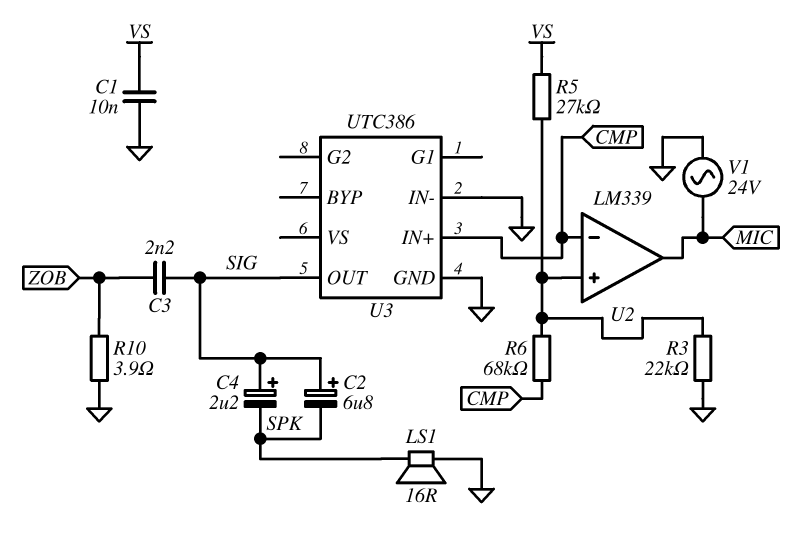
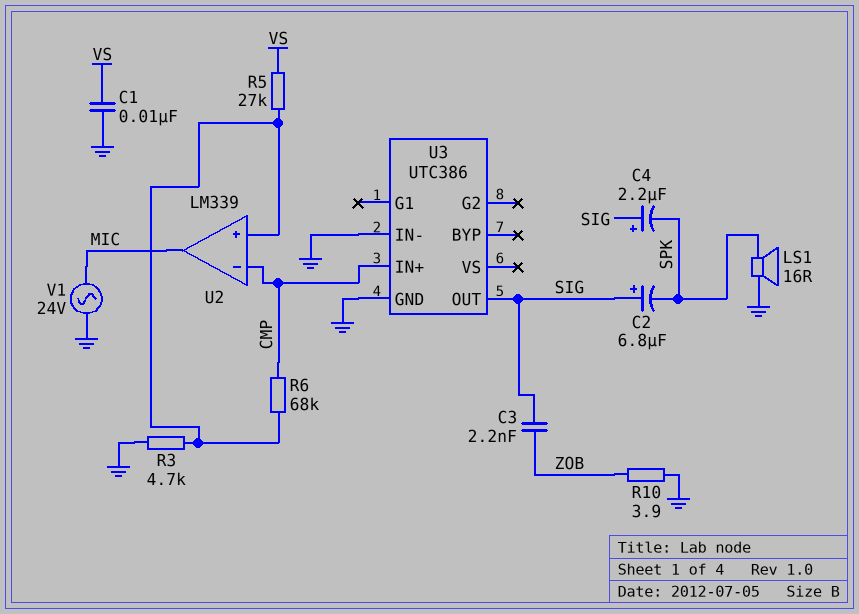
R3: 22k (GND, U2/in+) -> 4.7k (GND, U2/in+)

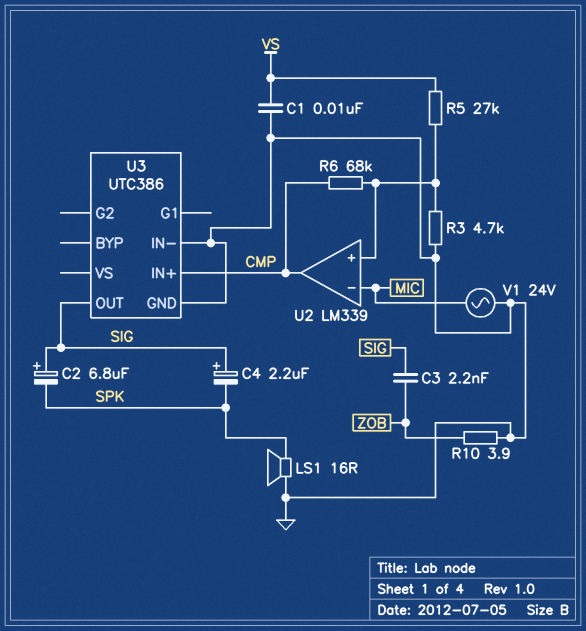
U2 pin in-: CMP -> MIC
U2 pin out: MIC -> CMP

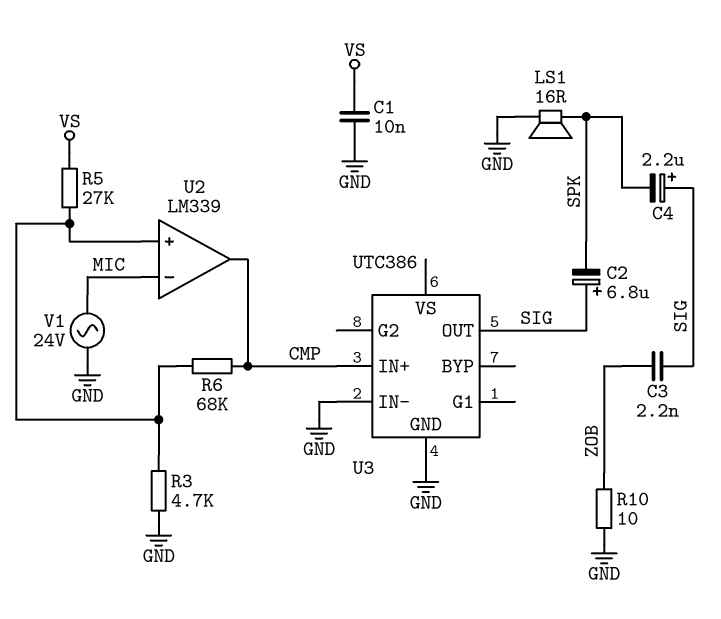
R10: 3.9 (GND, ZOB) -> 10 (GND, ZOB)

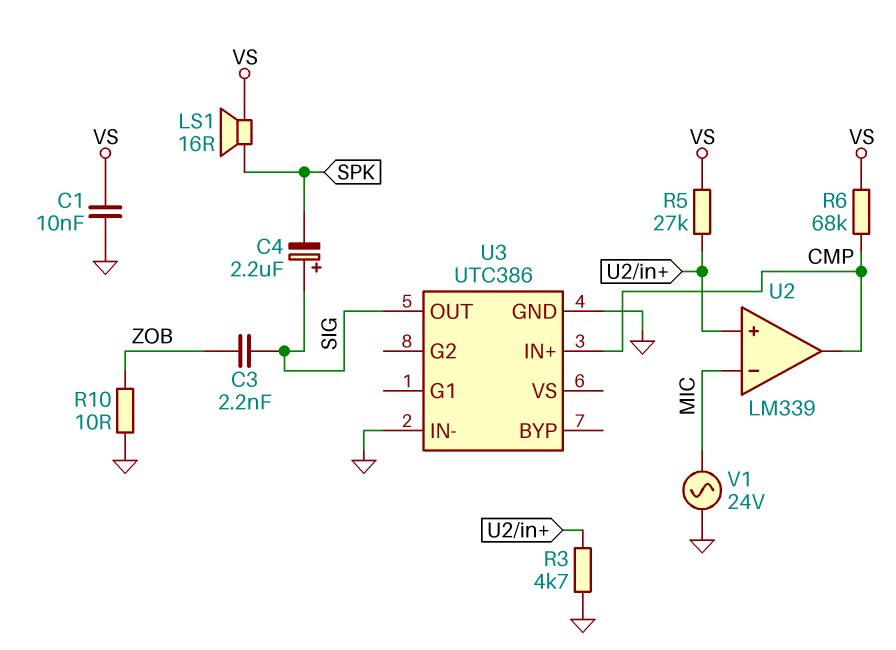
C2: 6.8uF (plus SIG, minus SPK) -> none
LS1: speaker 16R (GND, SPK) -> speaker 16R (SPK, VS)
R6: 68k (CMP, U2/in+) -> 68k (CMP, VS)

